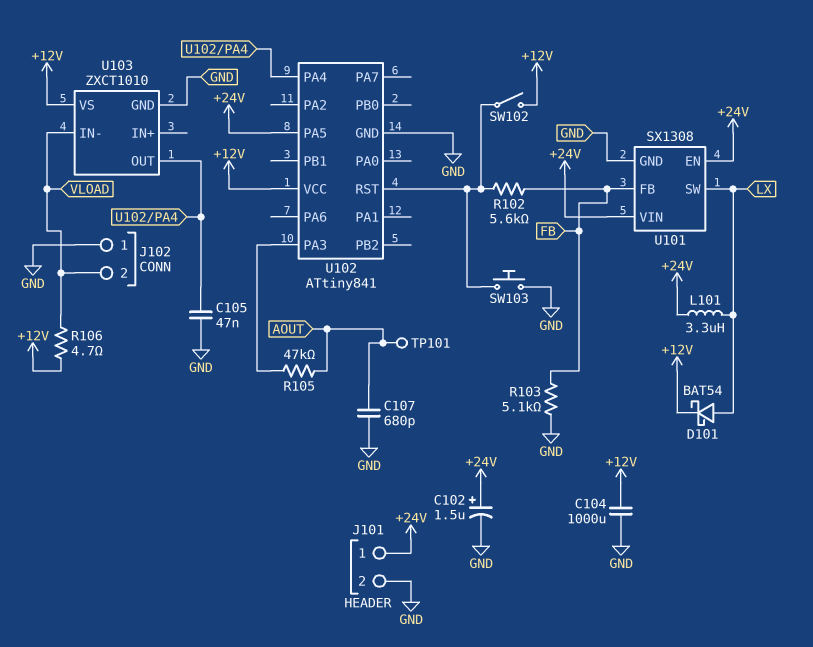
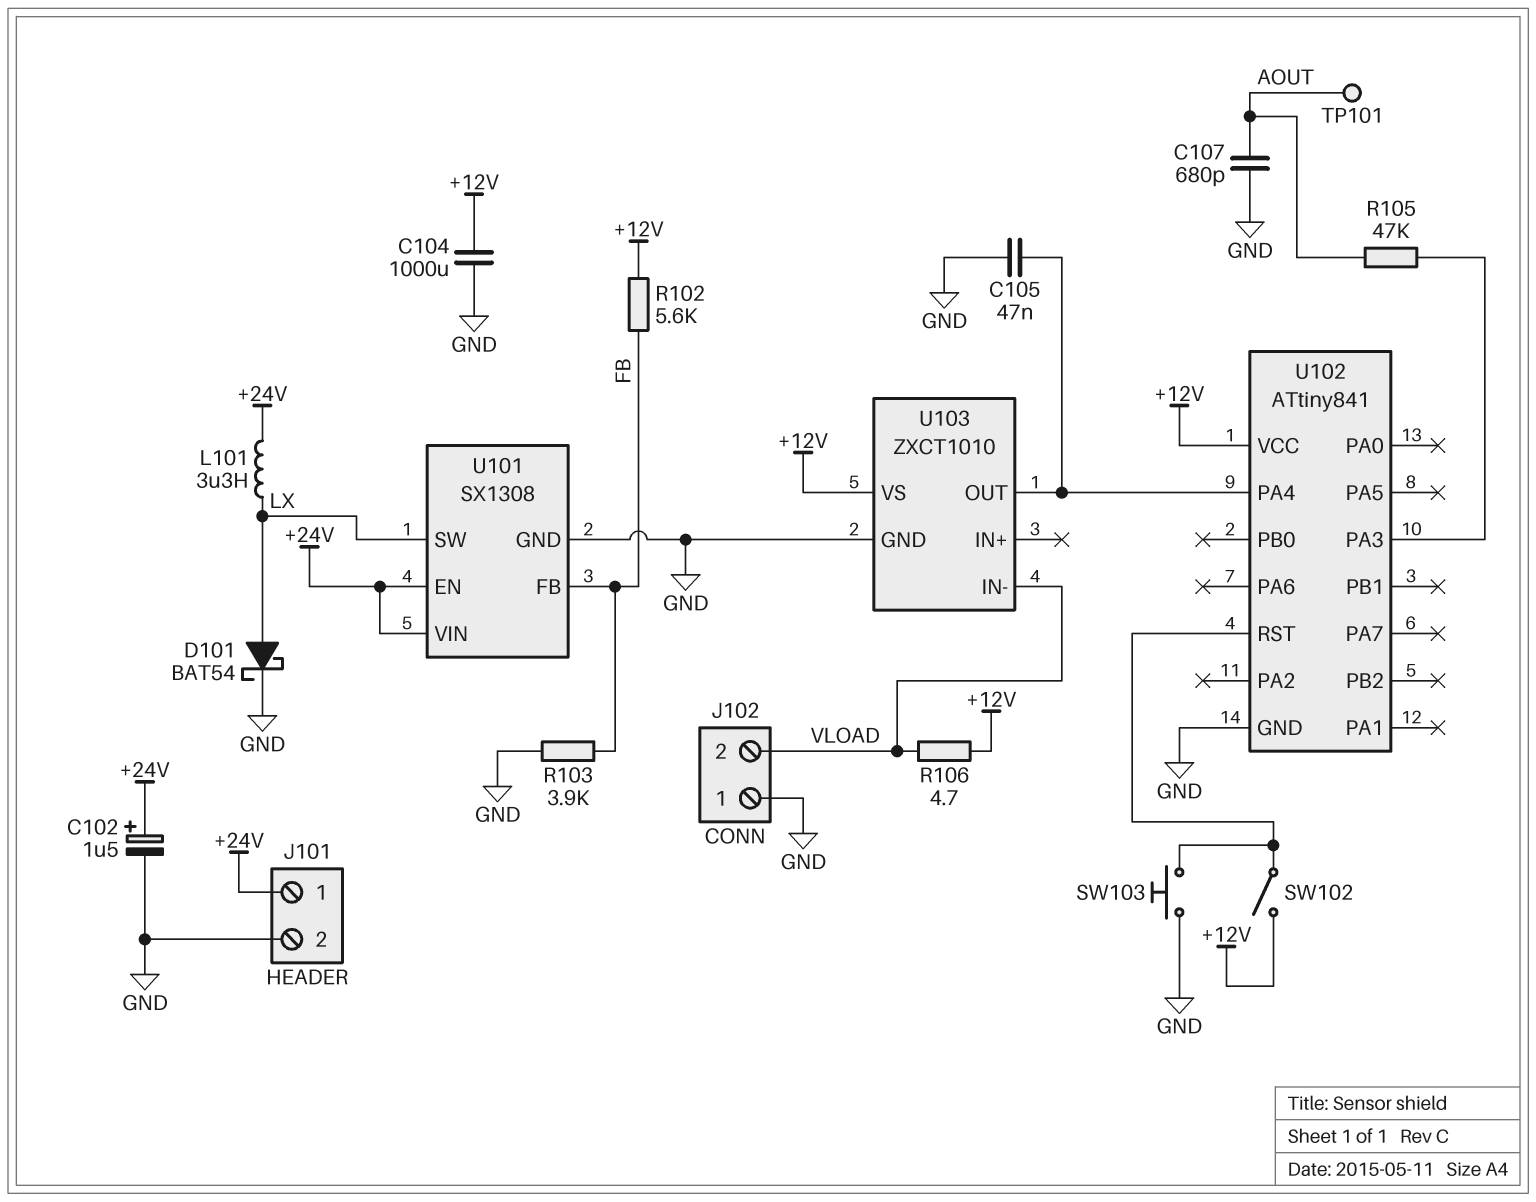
D101: schottky BAT54 (A LX, K +12V) -> schottky BAT54 (A LX, K GND)
R102: 5.6k (FB, U102/RST) -> 5.6k (+12V, FB)
R103: 5.1k (FB, GND) -> 3.9k (FB, GND)
U102 pin PA5: +24V -> none

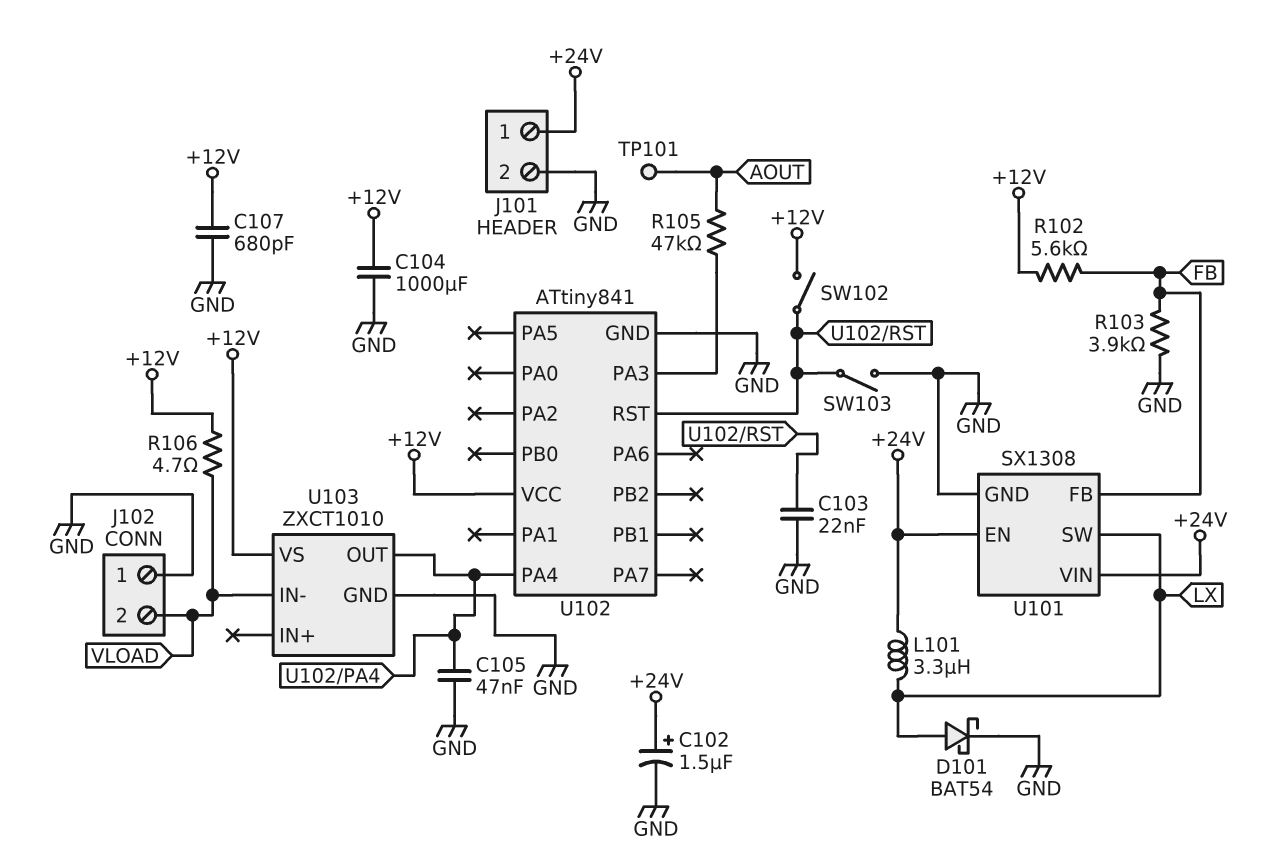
C103: none -> 22nF (GND, U102/RST)
C107: 680pF (AOUT, GND) -> 680pF (+12V, GND)
SW103: button (GND, U102/RST) -> switch (GND, U102/RST)

